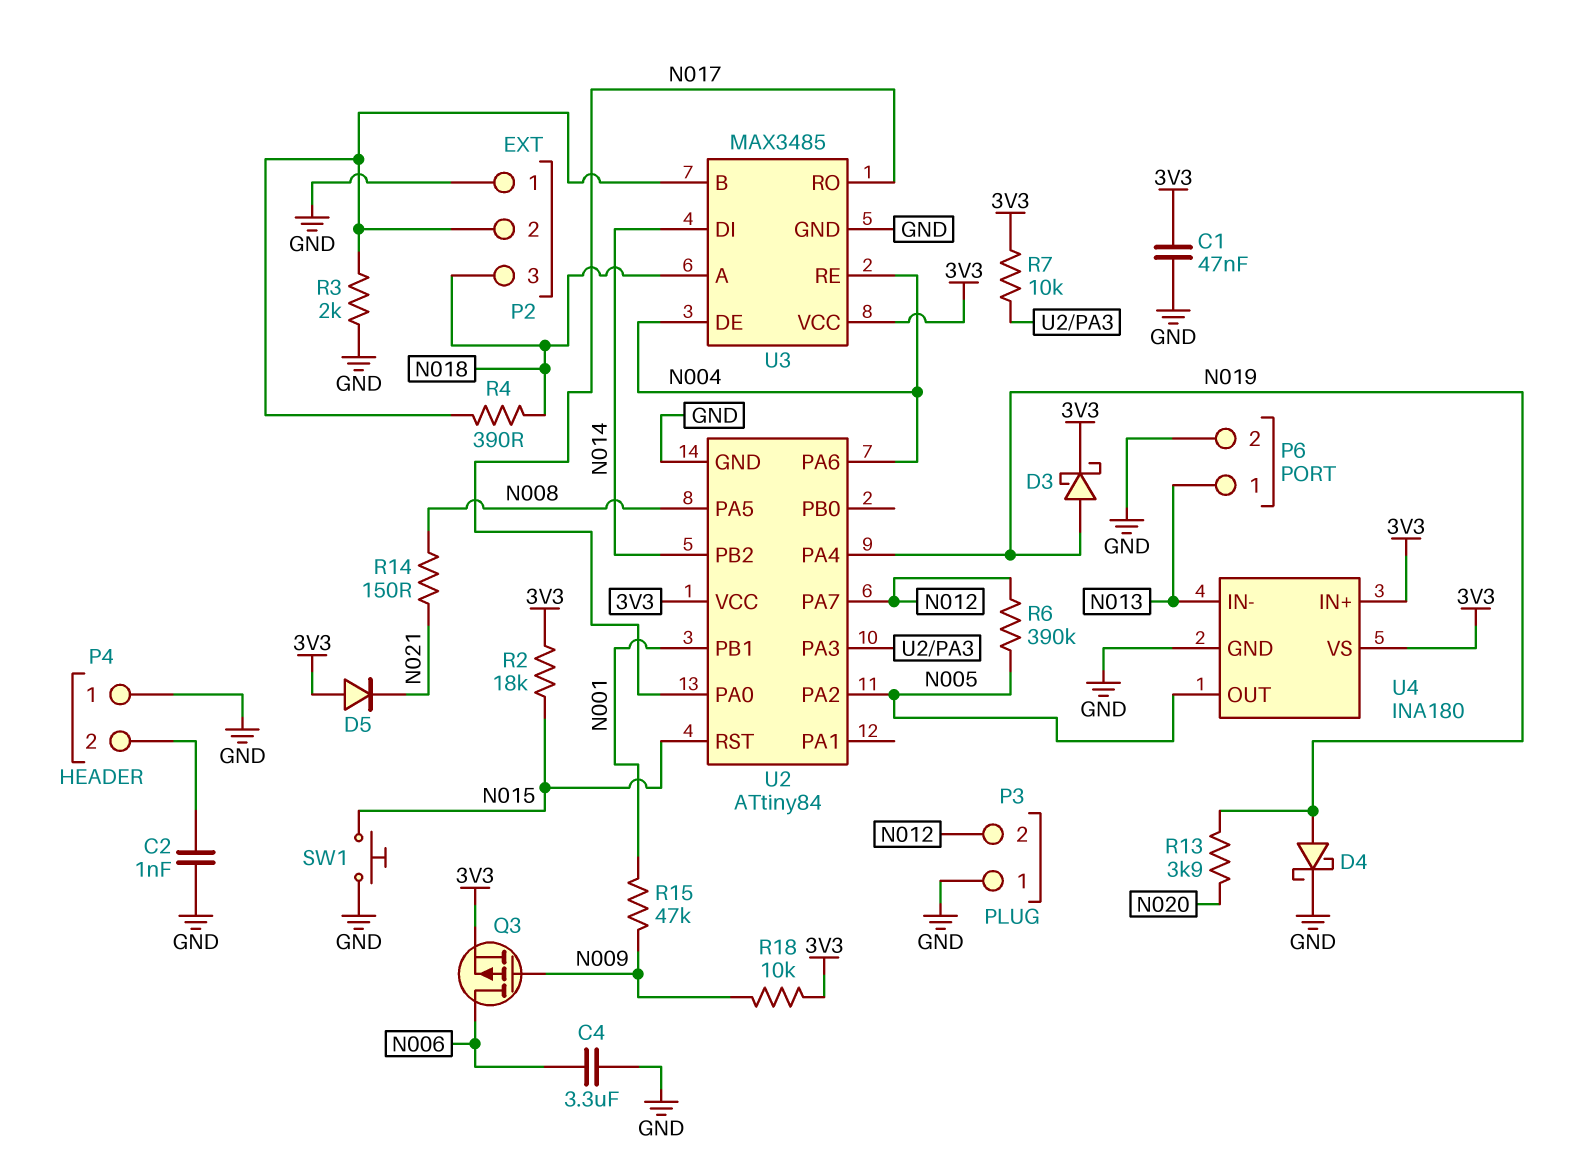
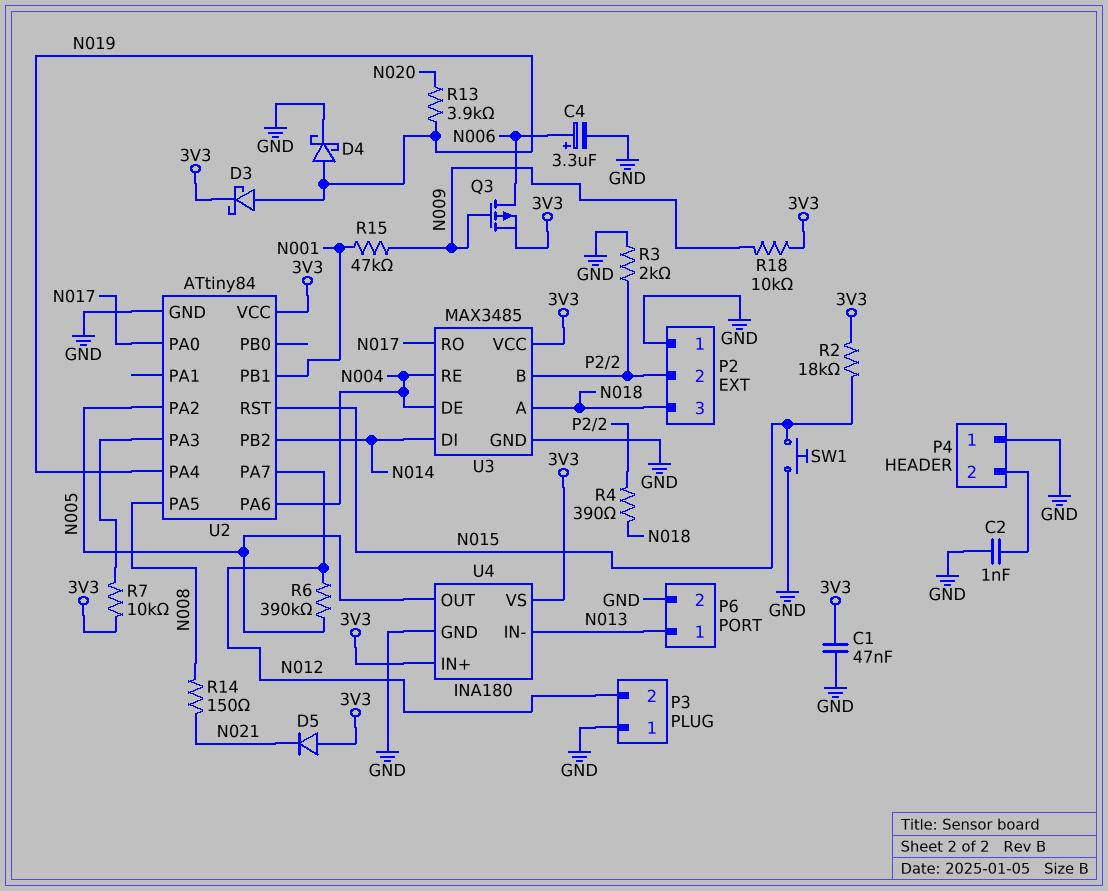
C4: 3.3uF (GND, N006) -> 3.3uF (plus N006, minus GND)

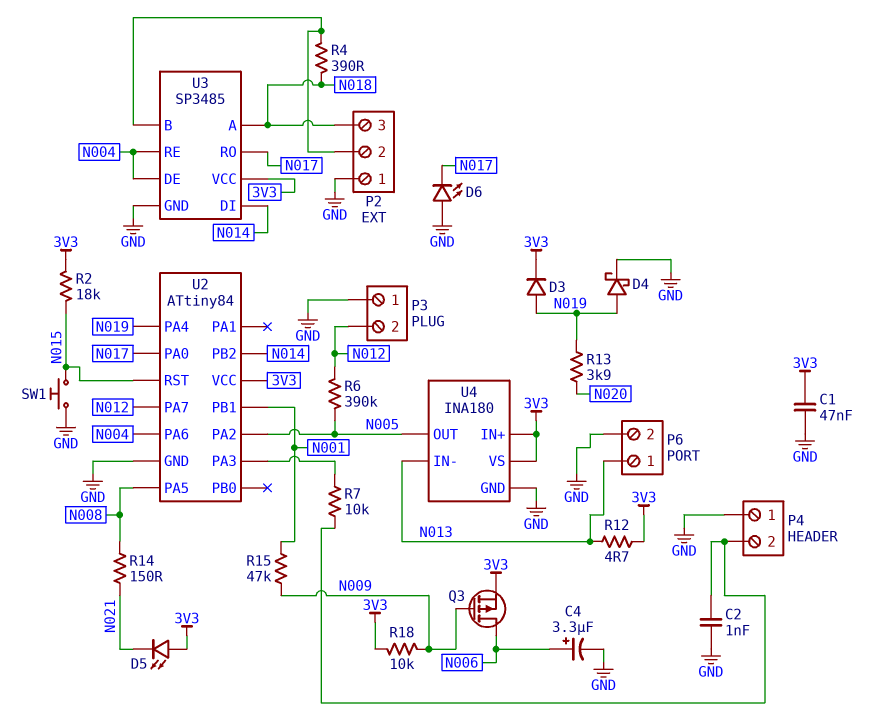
D3: schottky (A N019, K 3V3) -> diode (A N019, K 3V3)
D5: diode (A 3V3, K N021) -> LED (A 3V3, K N021)
D6: none -> LED (A GND, K N017)
R3: 2k (GND, P2/2) -> none
R7: 10k (3V3, U2/PA3) -> 10k (P4/2, U2/PA3)
R12: none -> 4.7 (3V3, N013)
U3: MAX3485 -> SP3485

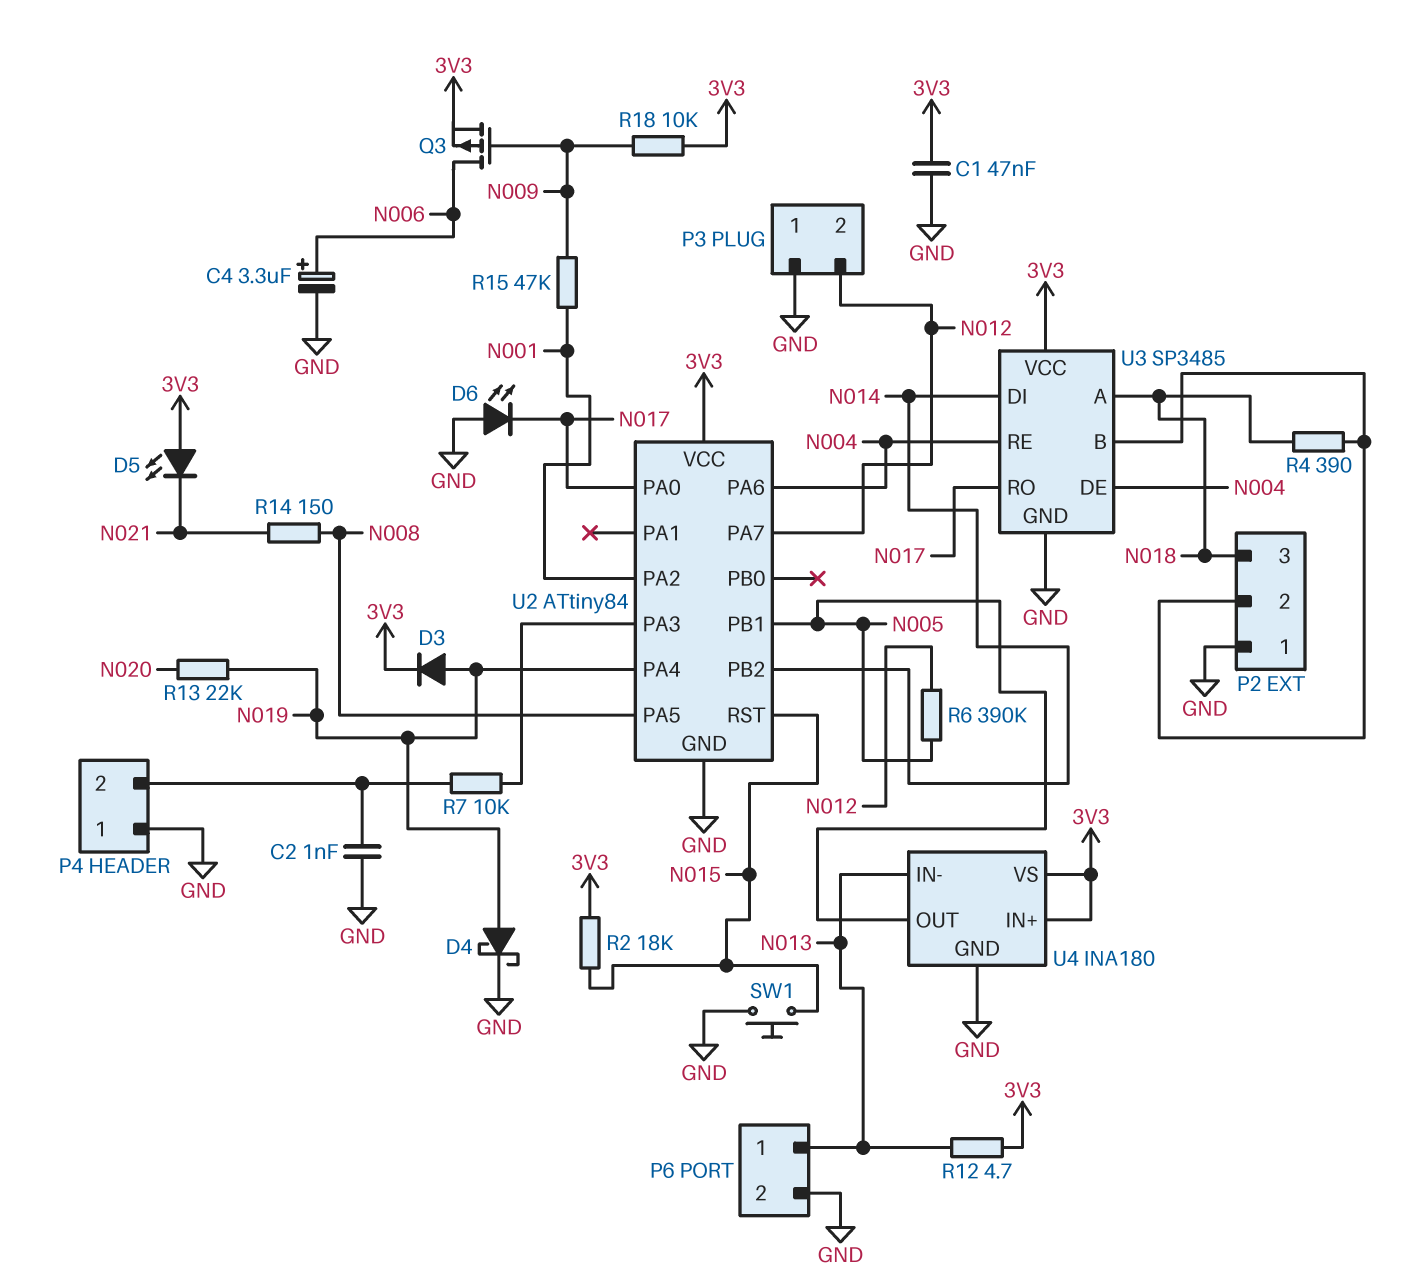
R13: 3.9k (N019, N020) -> 22k (N019, N020)
U2 pin PA2: N005 -> N001
U2 pin PB1: N001 -> N005

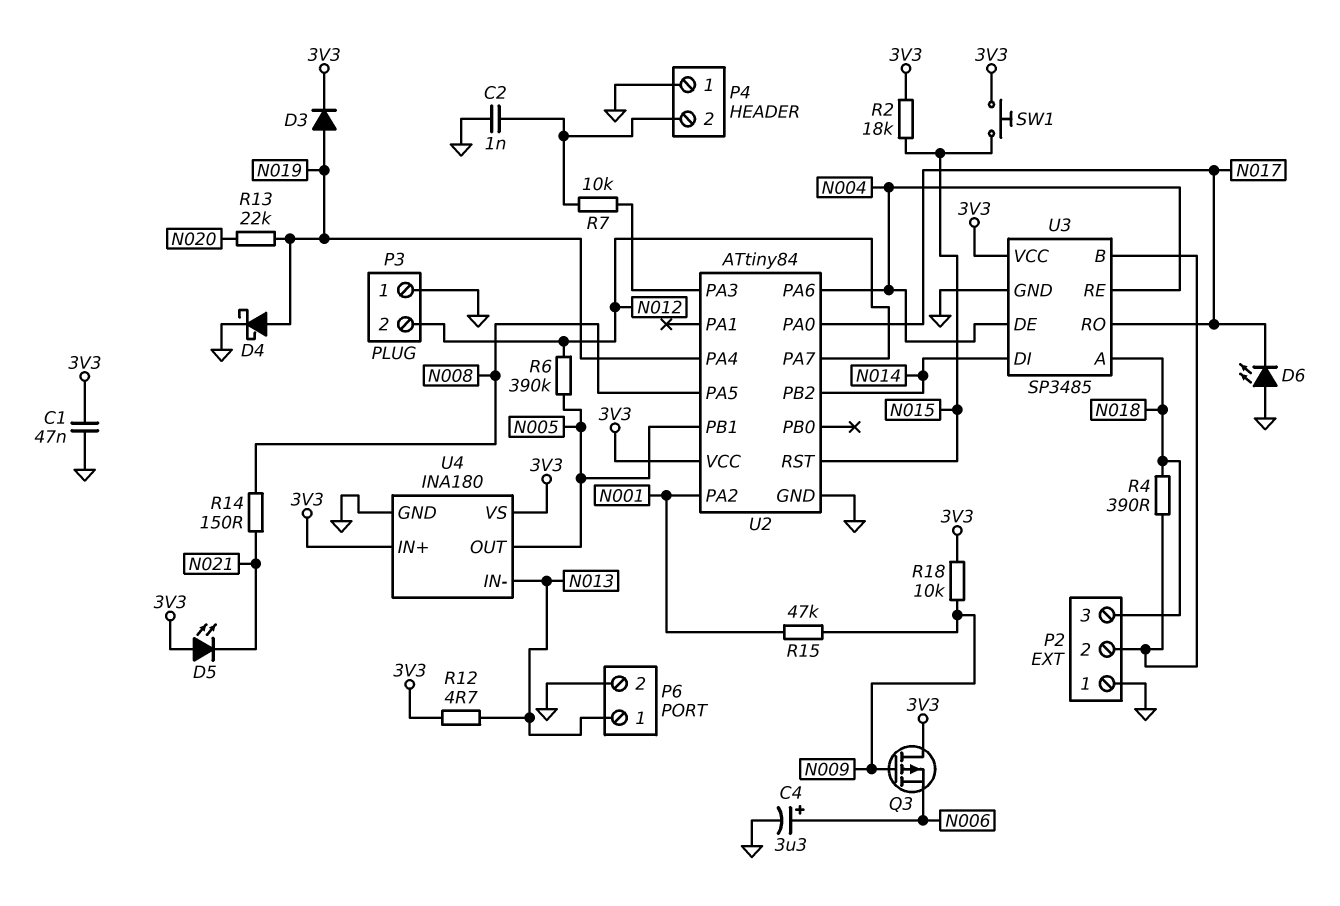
Q3: PMOS (G N009, D N006, S 3V3) -> PMOS (G N009, D 3V3, S N006)
SW1: button (GND, N015) -> button (3V3, N015)

